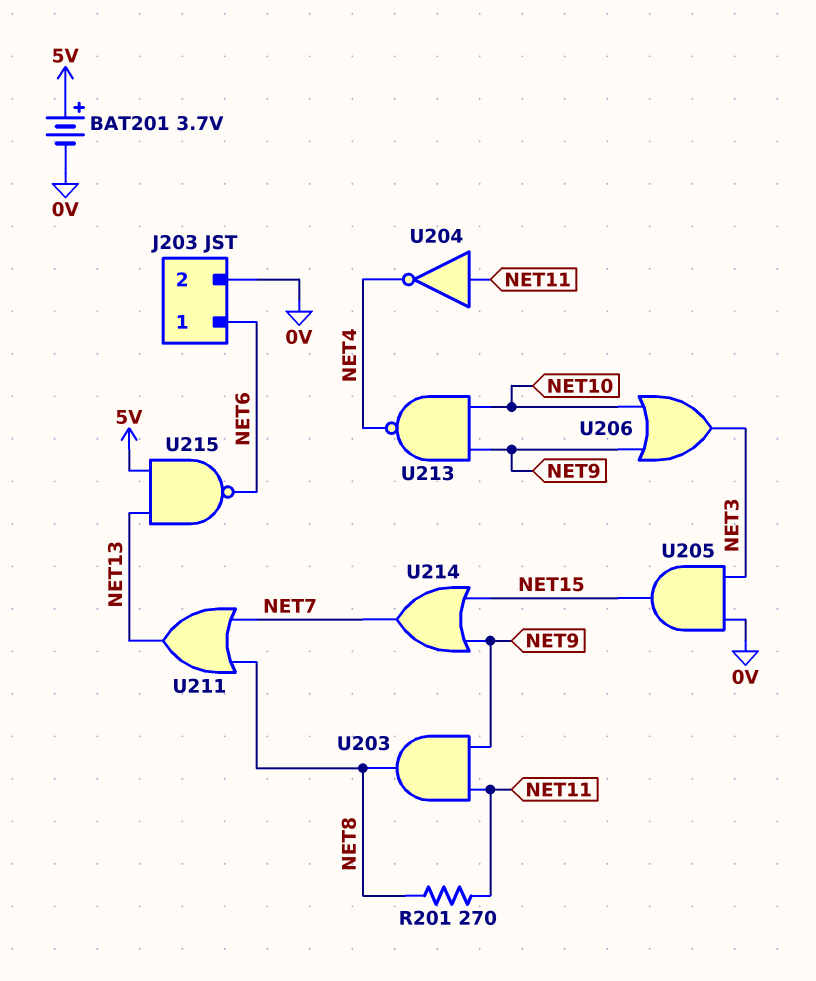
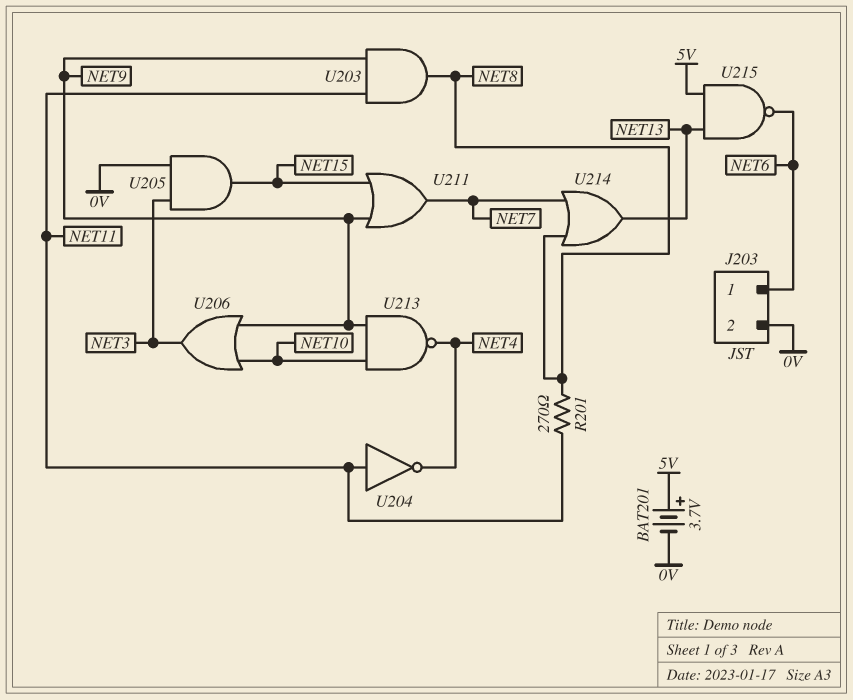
U211: OR (in NET7, in NET8, out NET13) -> OR (in NET9, in NET15, out NET7)
U214: OR (in NET9, in NET15, out NET7) -> OR (in NET7, in NET8, out NET13)

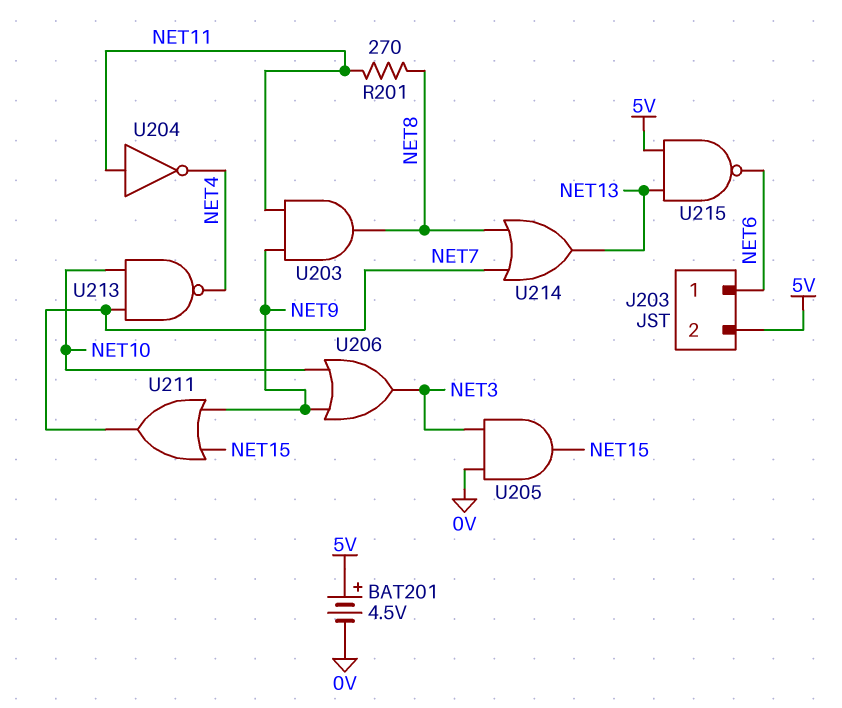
BAT201: 3.7V (plus 5V, minus 0V) -> 4.5V (plus 5V, minus 0V)
J203 pin 2: 0V -> 5V
U213: NAND (in NET9, in NET10, out NET4) -> NAND (in NET7, in NET10, out NET4)

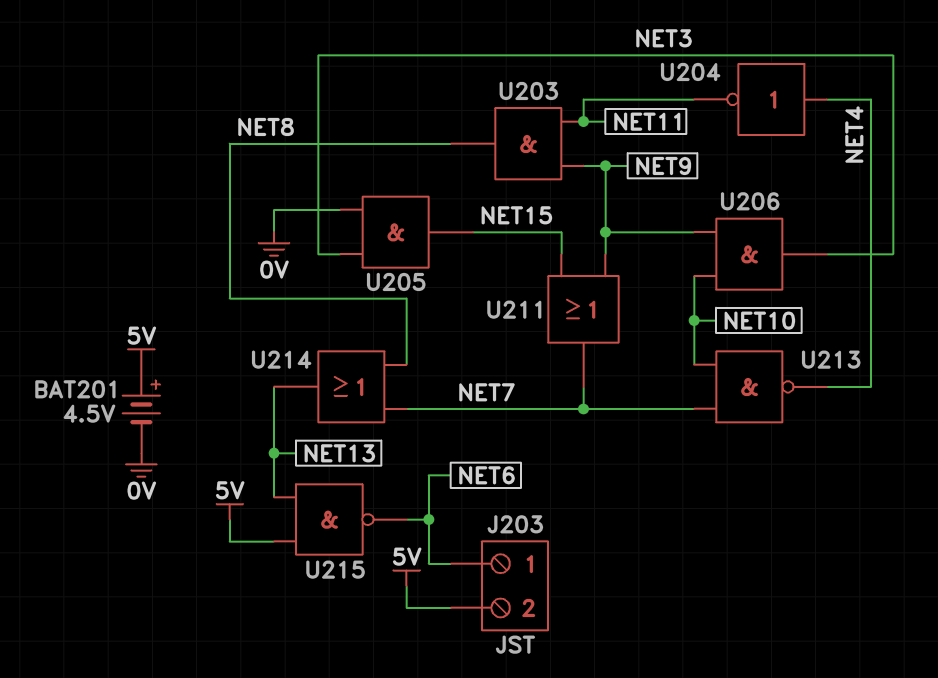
R201: 270 (NET8, NET11) -> none
U204: NOT (in NET11, out NET4) -> NOT (in NET4, out NET11)
U206: OR (in NET9, in NET10, out NET3) -> AND (in NET9, in NET10, out NET3)

